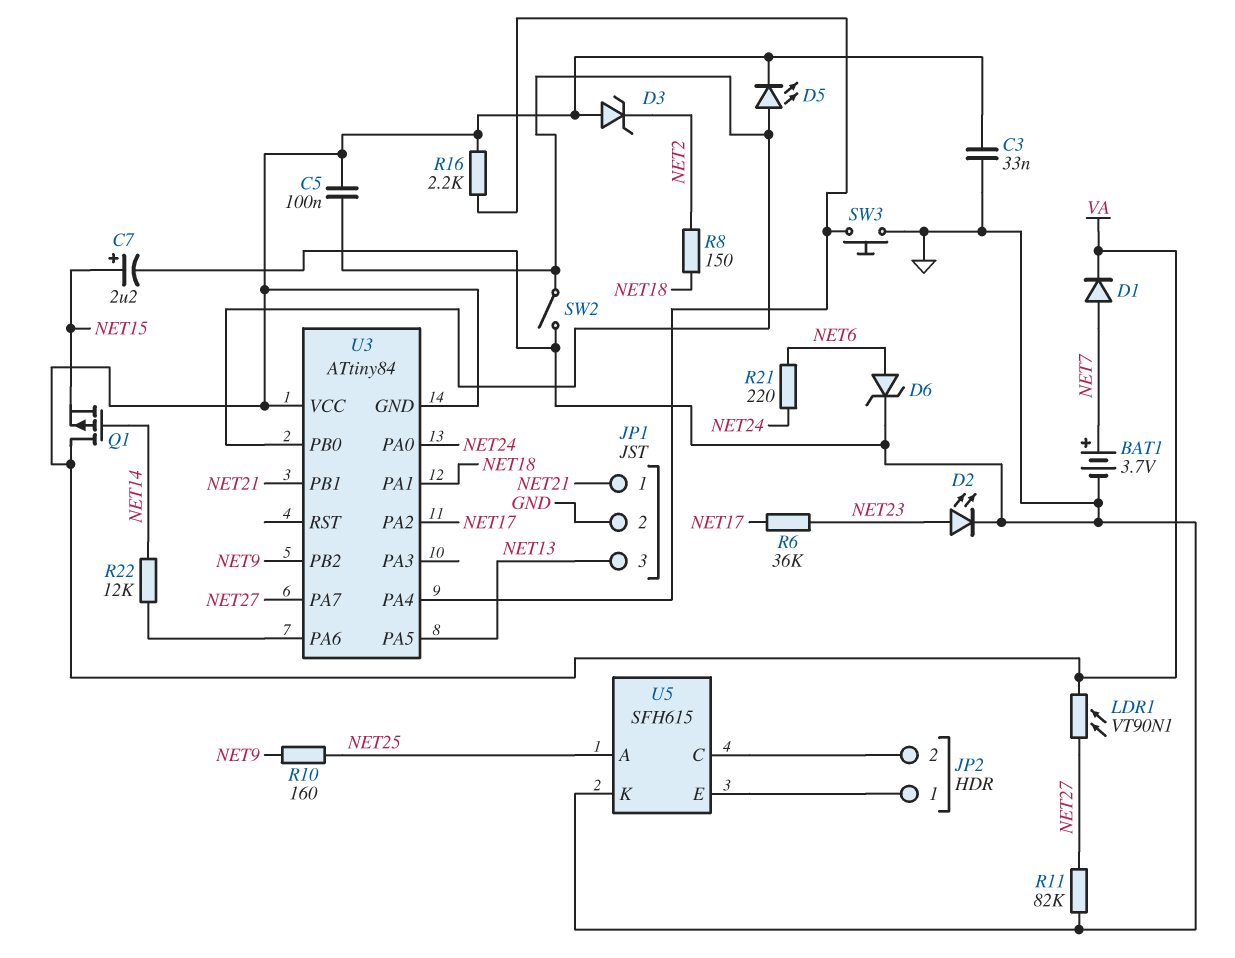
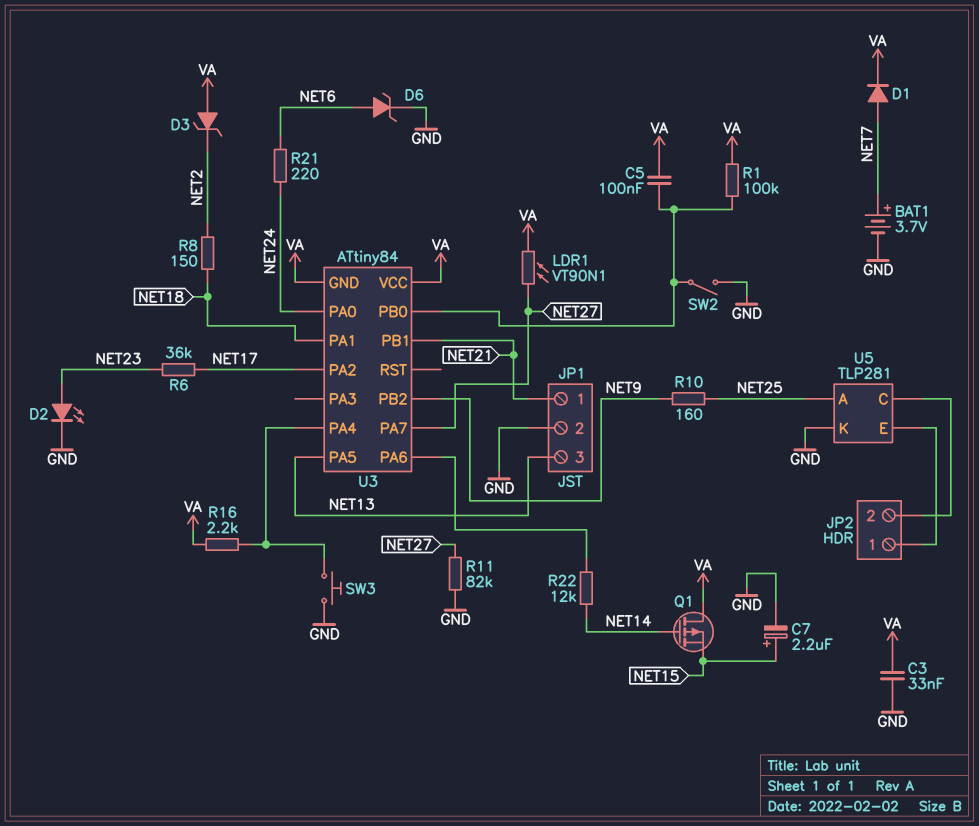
D5: LED (A U3/PB0, K VA) -> none
R1: none -> 100k (U3/PB0, VA)
U5: SFH615 -> TLP281

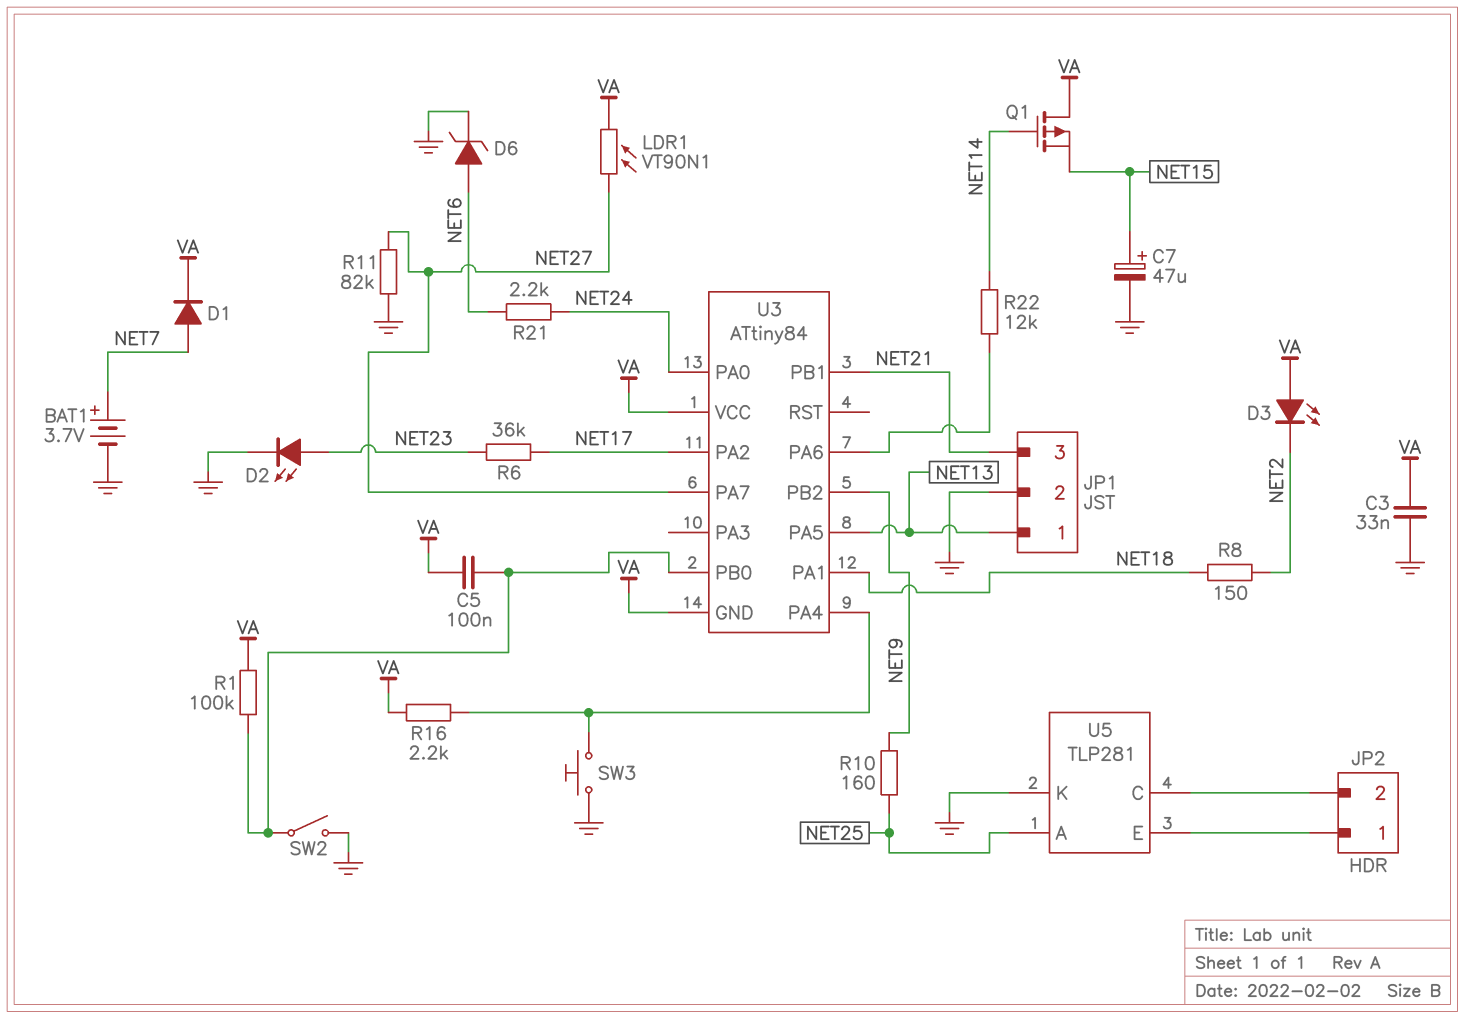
C7: 2.2uF (plus NET15, minus GND) -> 47uF (plus NET15, minus GND)
D3: zener (A VA, K NET2) -> LED (A VA, K NET2)
JP1 pin 1: NET21 -> NET13
JP1 pin 3: NET13 -> NET21
R21: 220 (NET6, NET24) -> 2.2k (NET6, NET24)

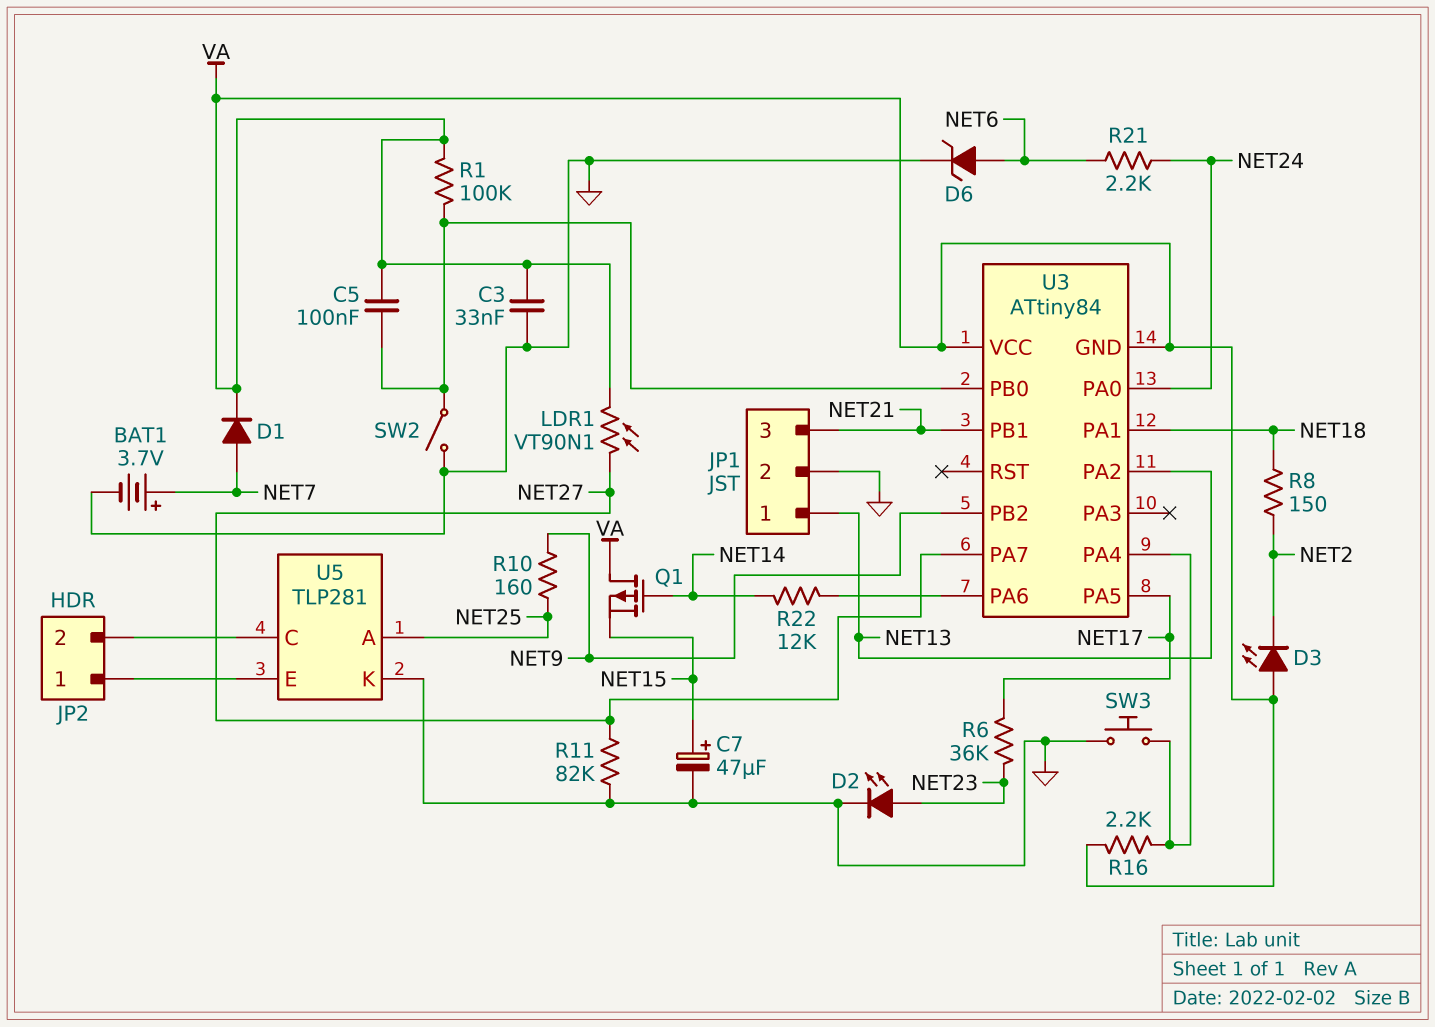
U3 pin PA2: NET17 -> NET13
U3 pin PA5: NET13 -> NET17

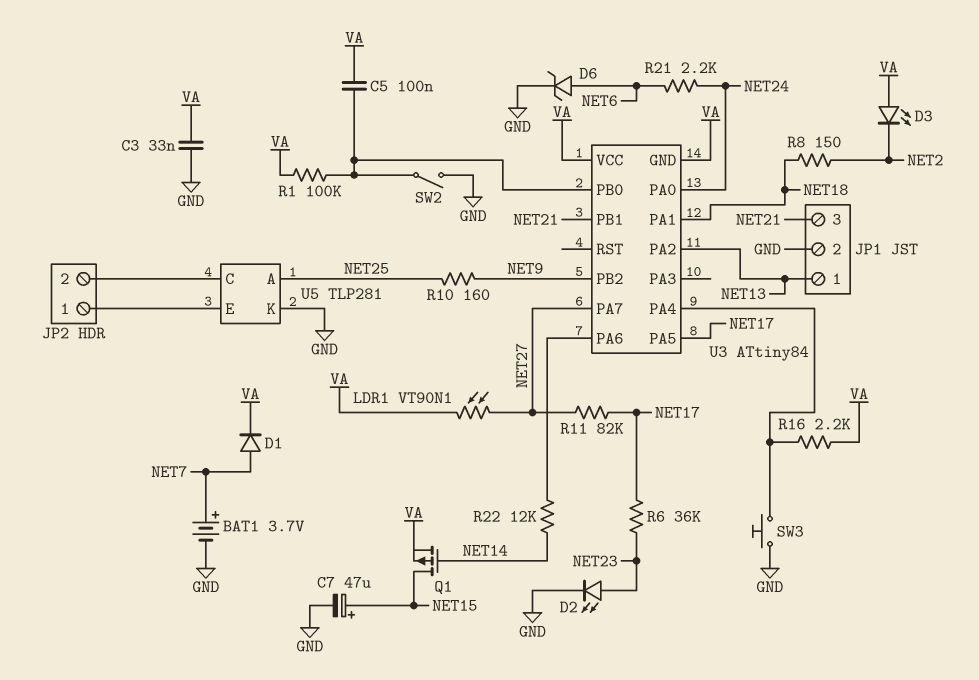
Q1: PMOS (G NET14, D VA, S NET15) -> PMOS (G NET14, D NET15, S VA)
R11: 82k (GND, NET27) -> 82k (NET17, NET27)

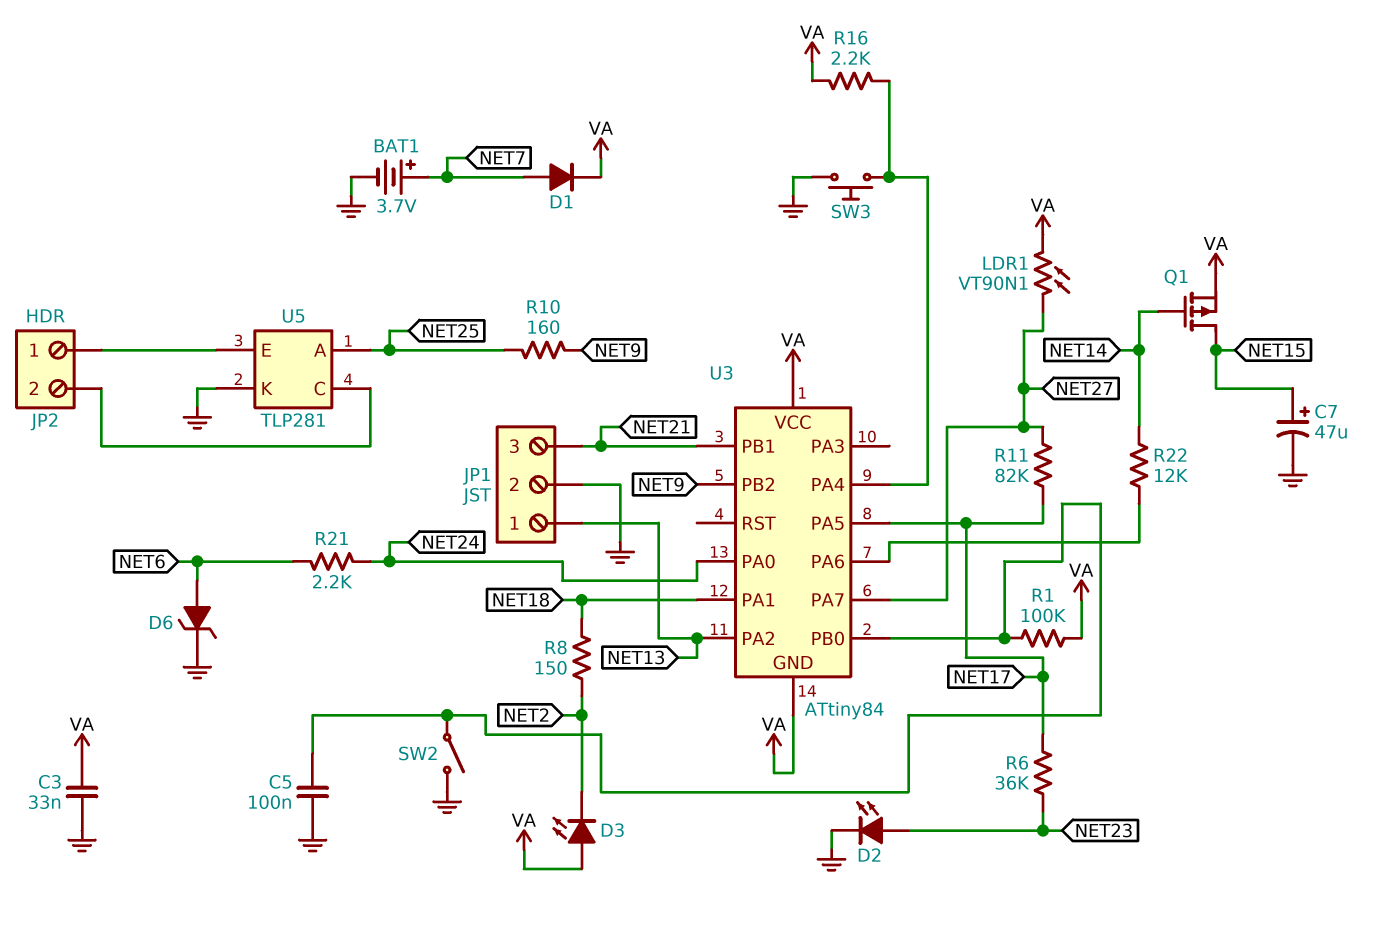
C5: 100nF (U3/PB0, VA) -> 100nF (GND, U3/PB0)

